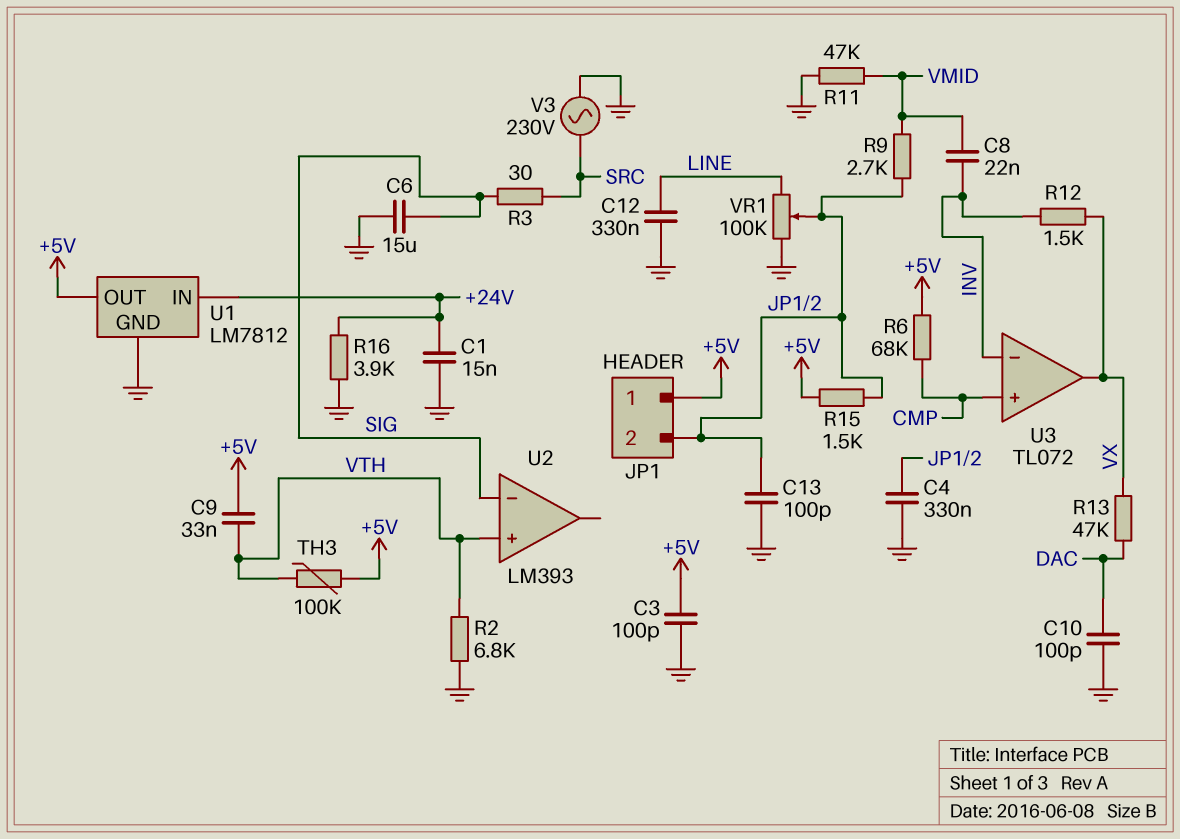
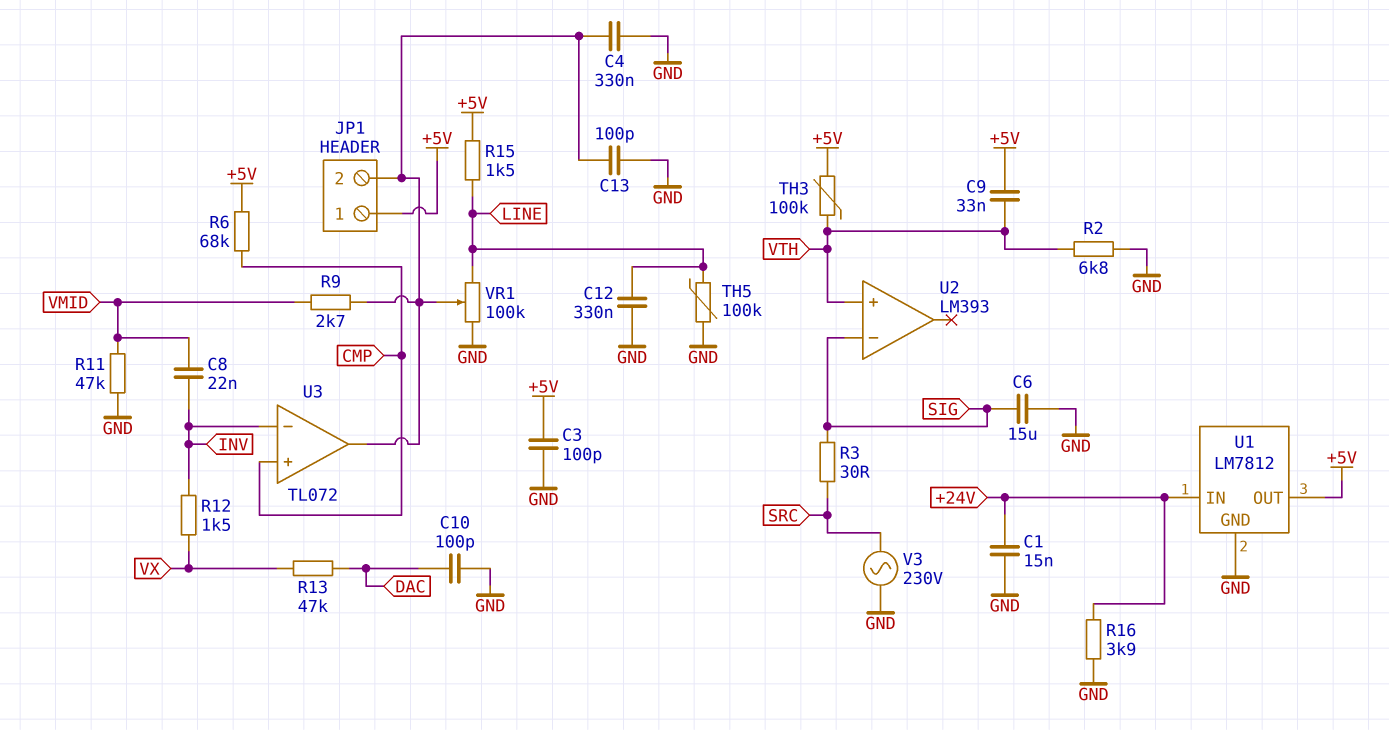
R15: 1.5k (+5V, JP1/2) -> 1.5k (+5V, LINE)
TH5: none -> 100k (GND, LINE)
U3 pin out: VX -> JP1/2

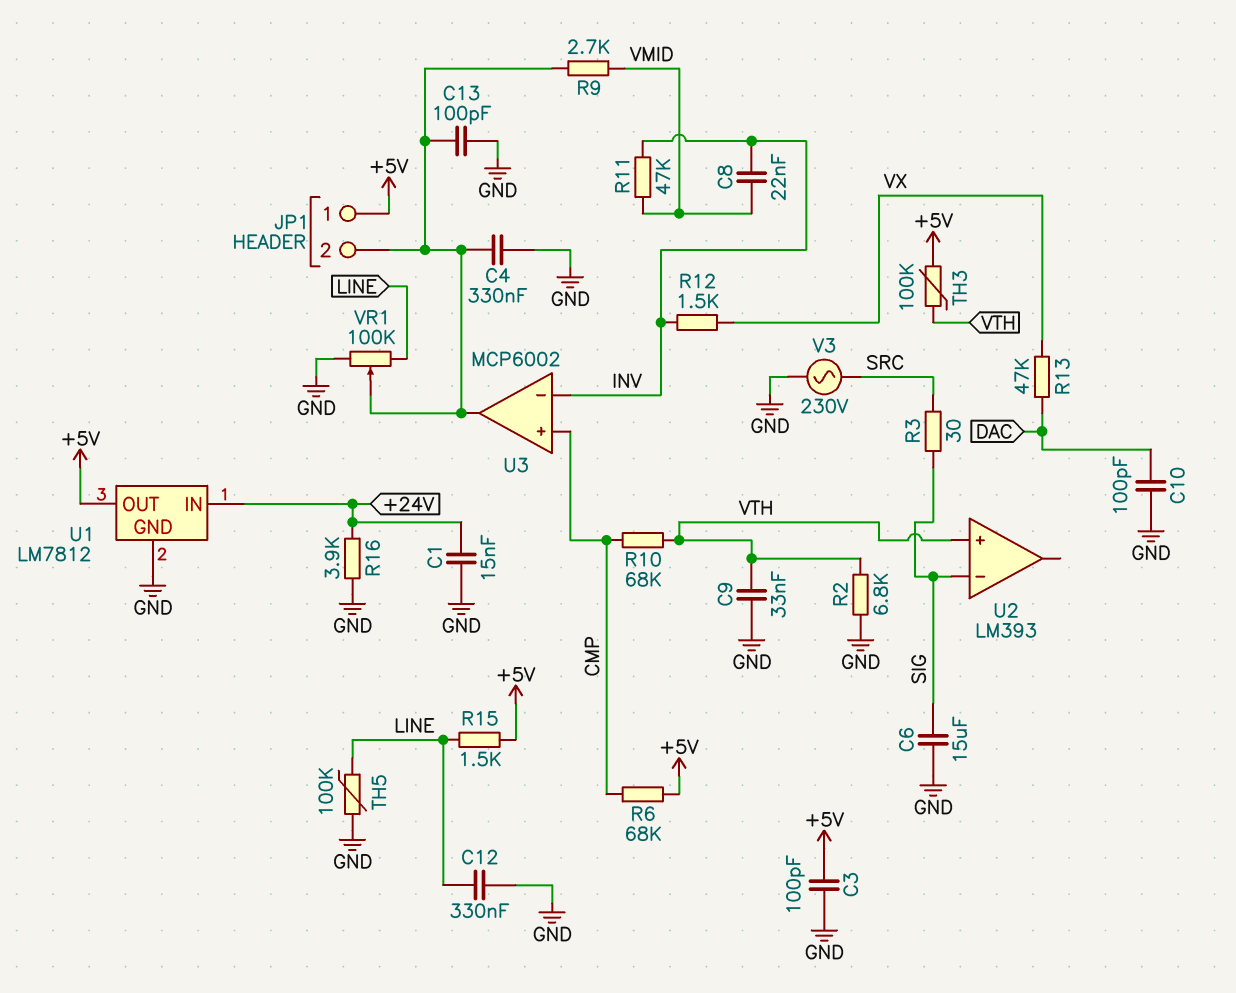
C9: 33nF (+5V, VTH) -> 33nF (GND, VTH)
R10: none -> 68k (CMP, VTH)
R11: 47k (GND, VMID) -> 47k (INV, VMID)
U3: TL072 -> MCP6002

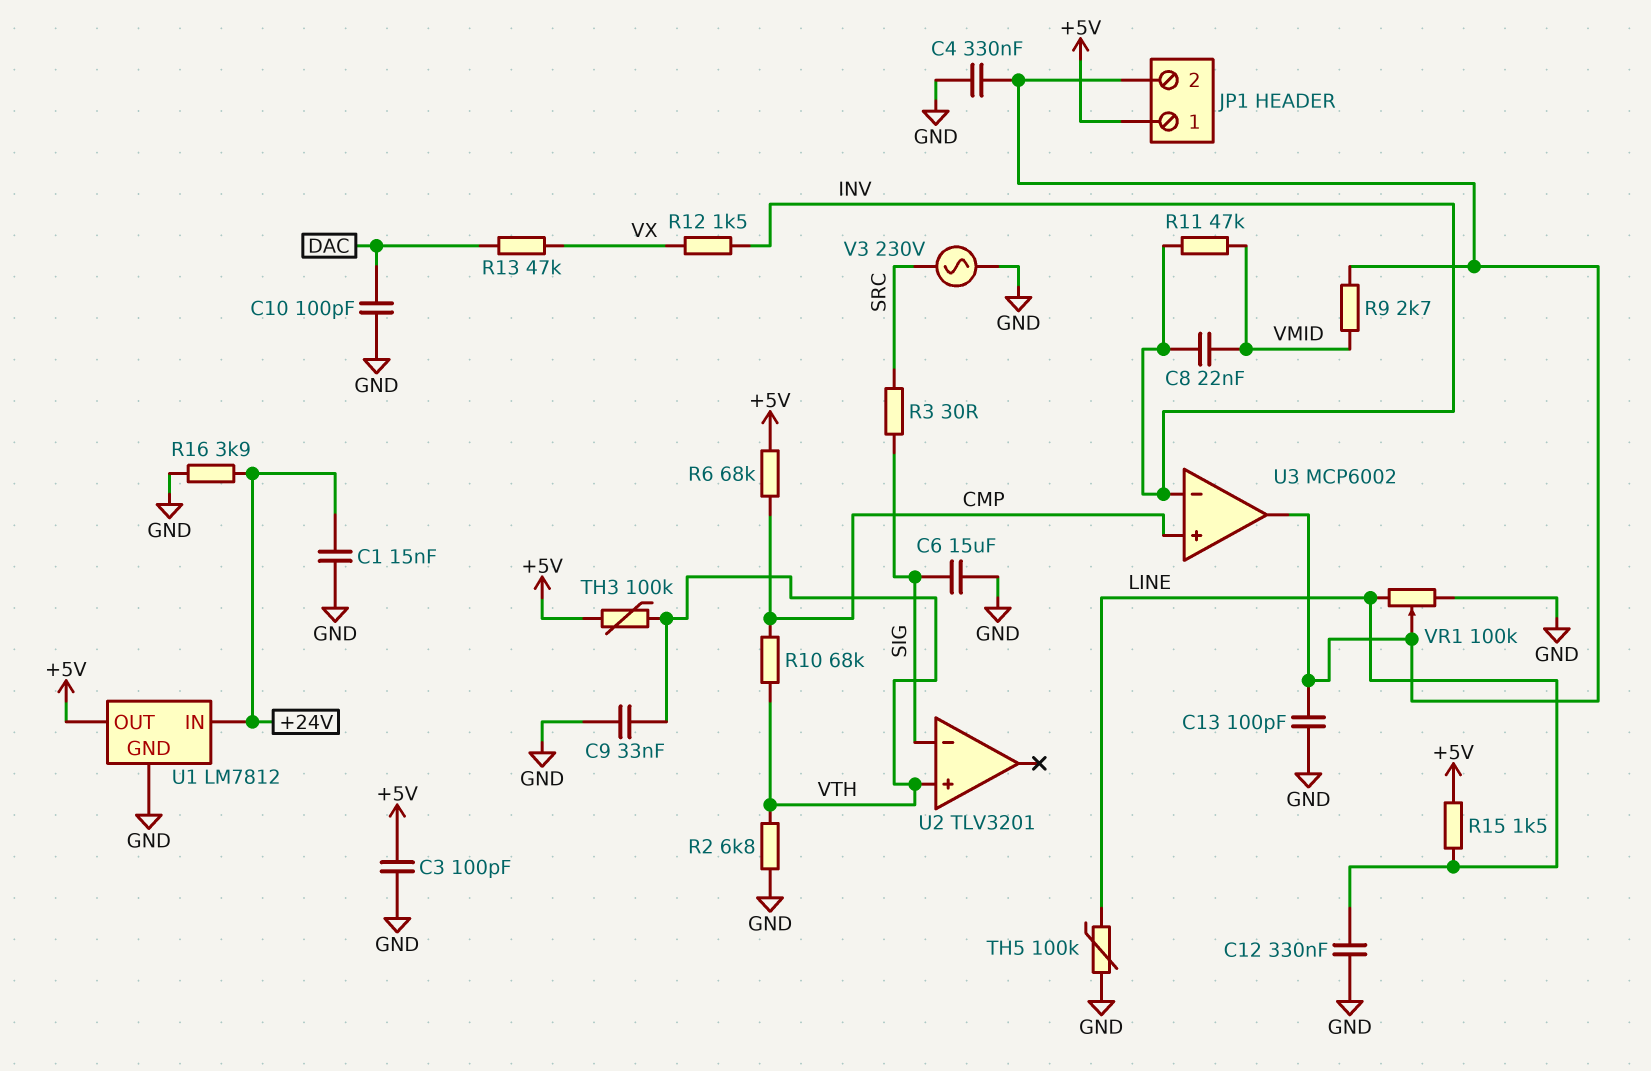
U2: LM393 -> TLV3201

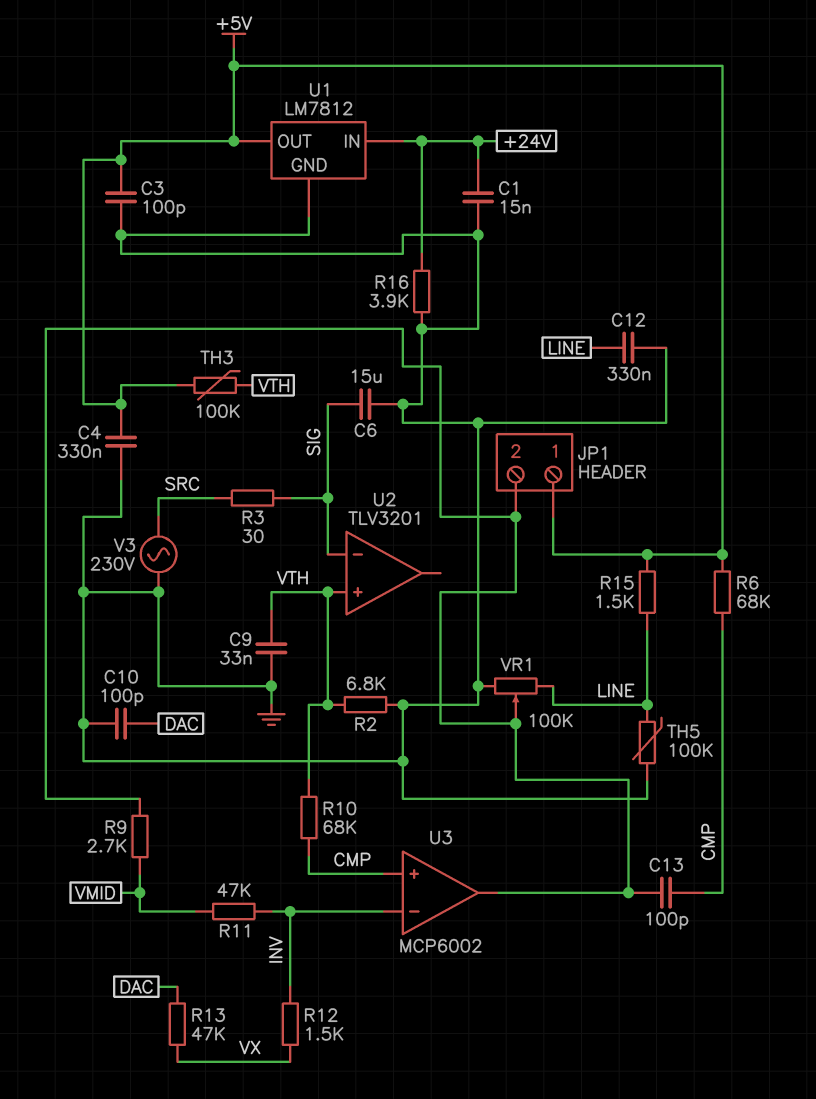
C4: 330nF (GND, JP1/2) -> 330nF (+5V, GND)
C8: 22nF (INV, VMID) -> none
C13: 100pF (GND, JP1/2) -> 100pF (CMP, JP1/2)

